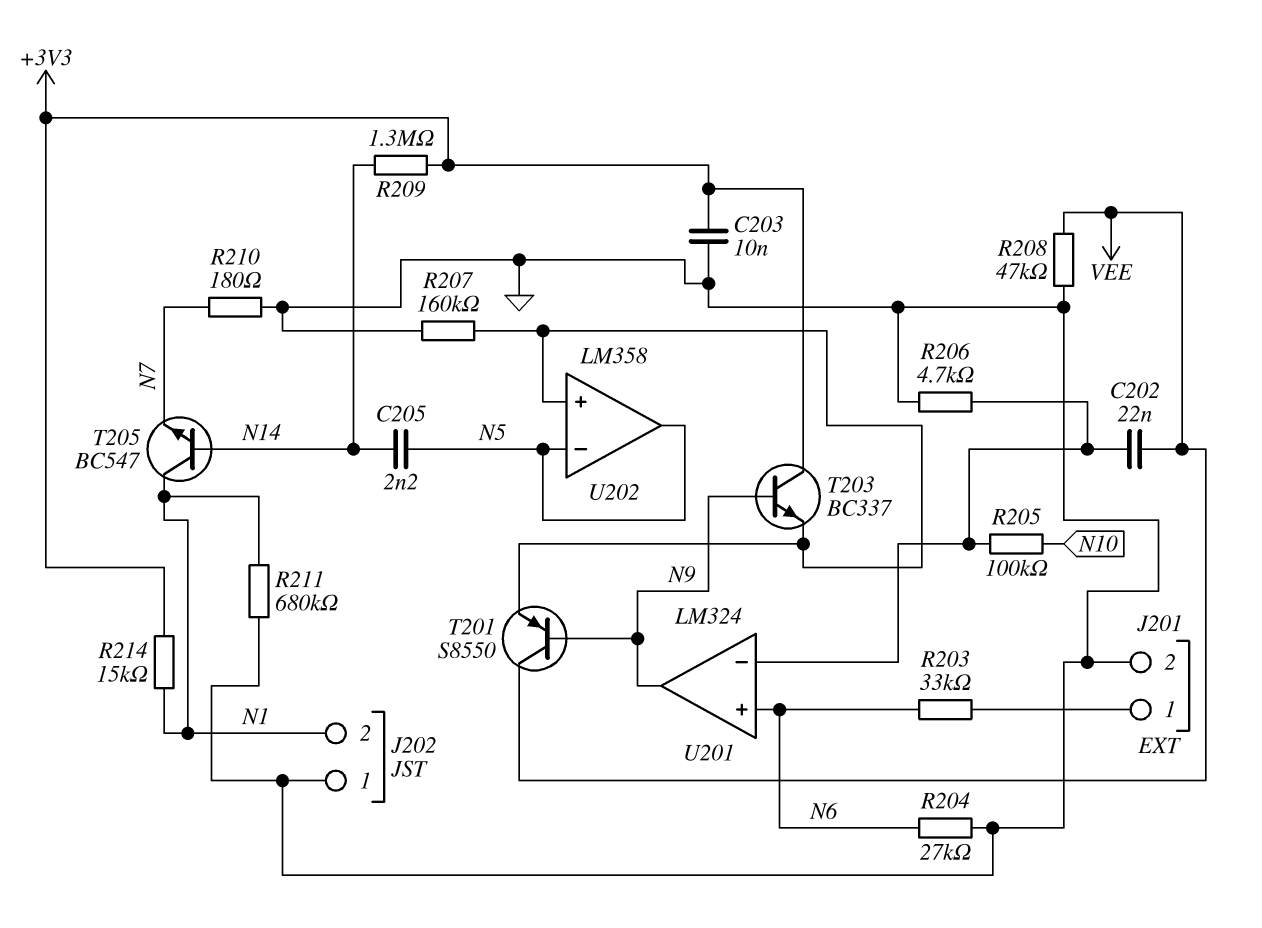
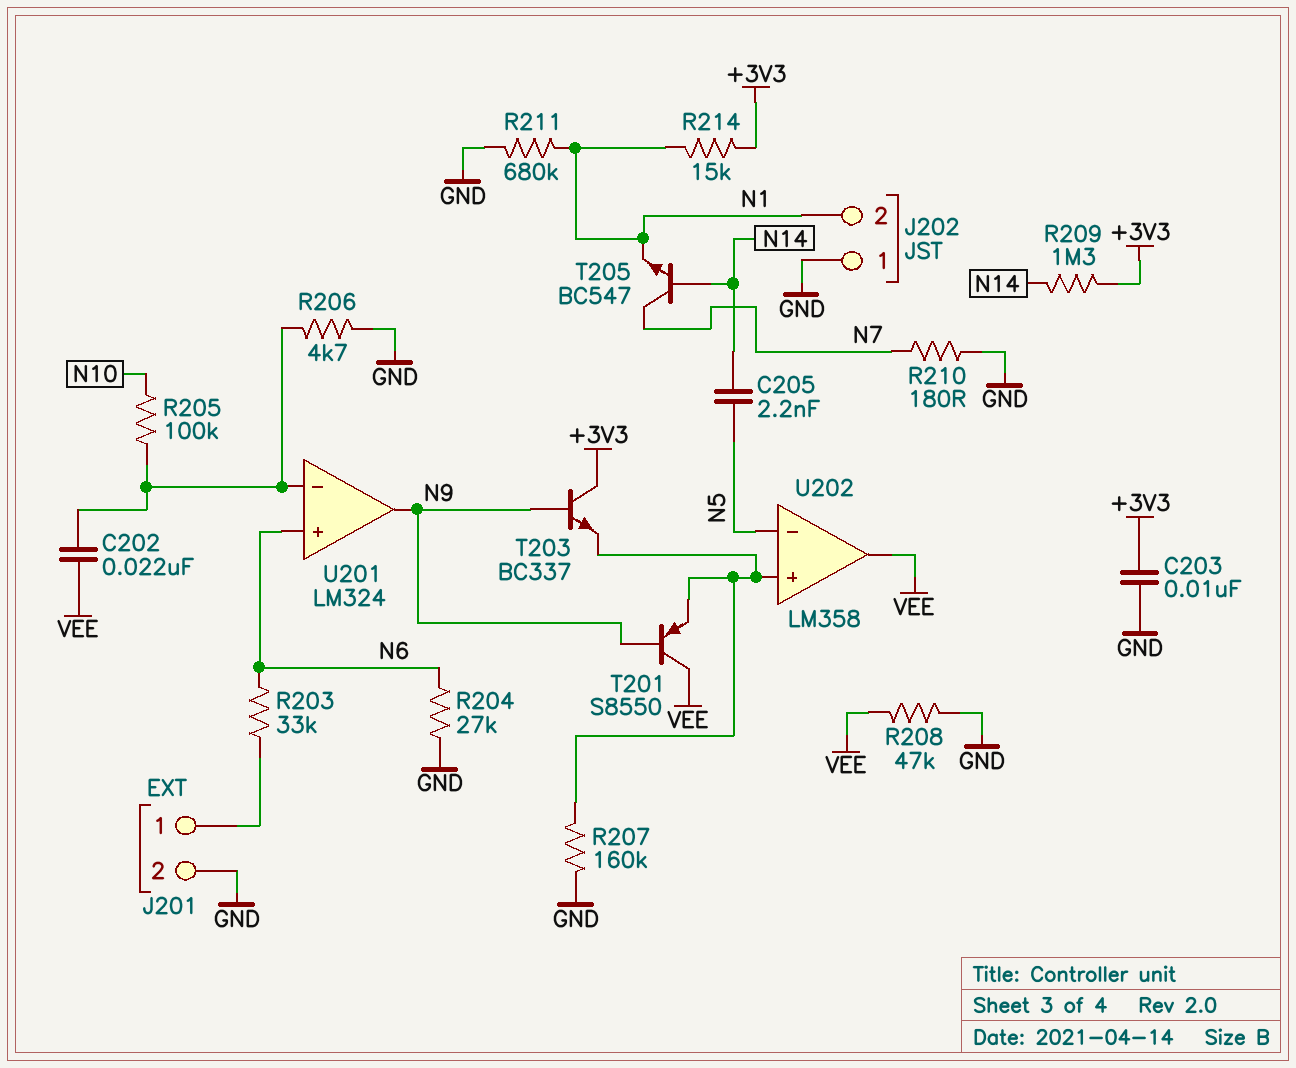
T205: NPN BC547 (B N14, C N1, E N7) -> NPN BC547 (B N14, C N7, E N1)
U202 pin out: N5 -> VEE

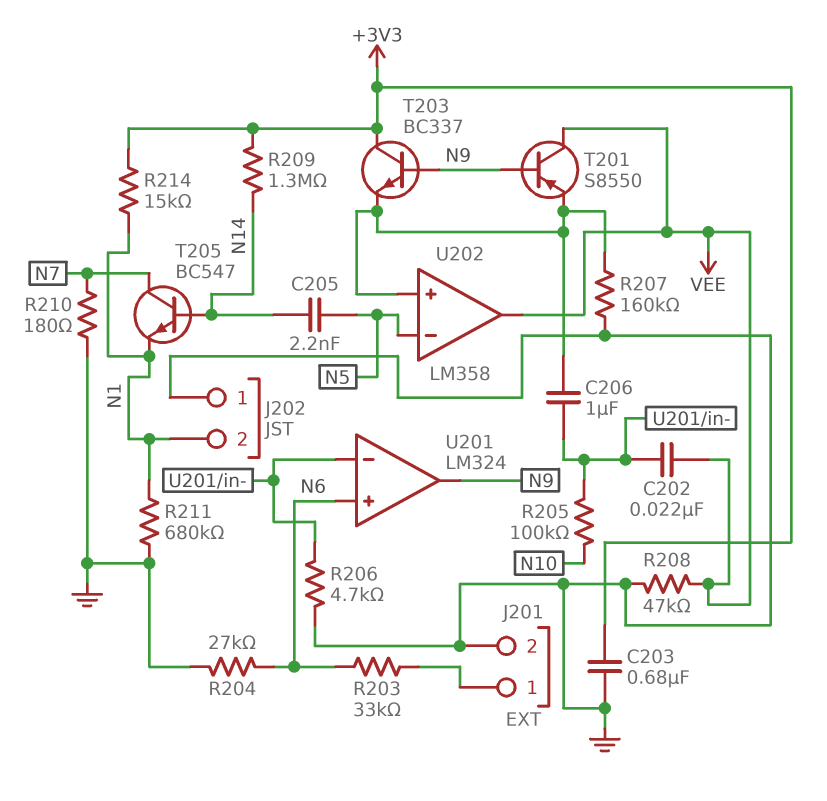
C203: 10nF (+3V3, GND) -> 680nF (+3V3, GND)
C206: none -> 1uF (U201/in-, U202/in+)

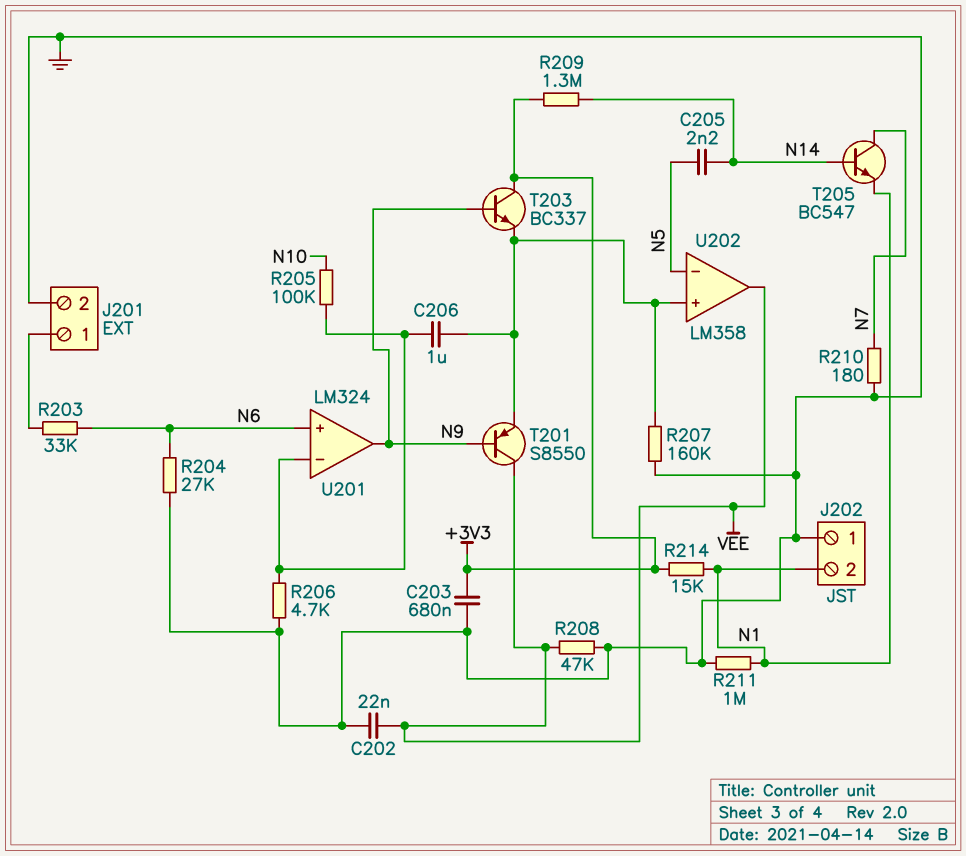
C202: 22nF (U201/in-, VEE) -> 22nF (GND, VEE)
R211: 680k (GND, N1) -> 1M (GND, N1)

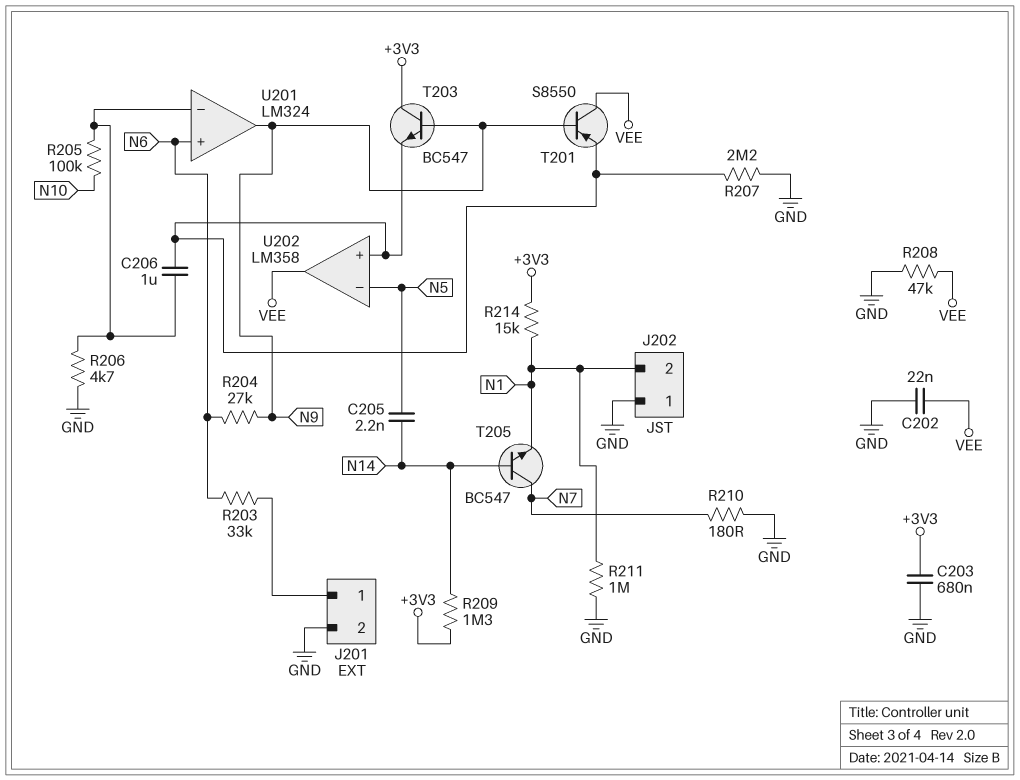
R204: 27k (GND, N6) -> 27k (N6, N9)
R207: 160k (GND, U202/in+) -> 2.2M (GND, U202/in+)
T203: NPN BC337 (B N9, C +3V3, E U202/in+) -> NPN BC547 (B N9, C +3V3, E U202/in+)

